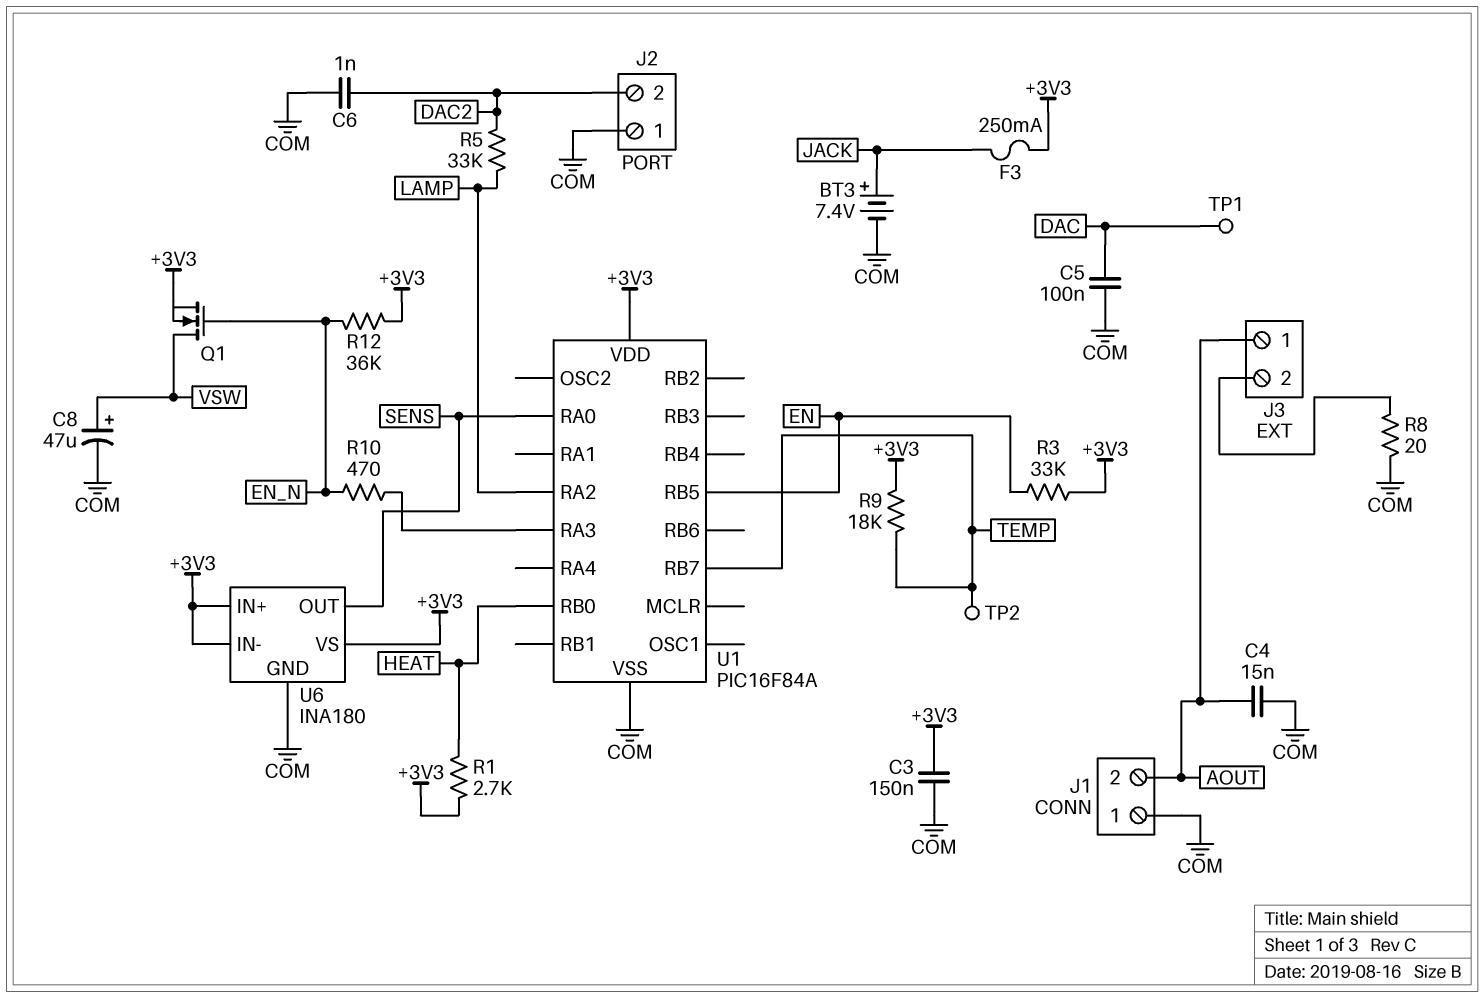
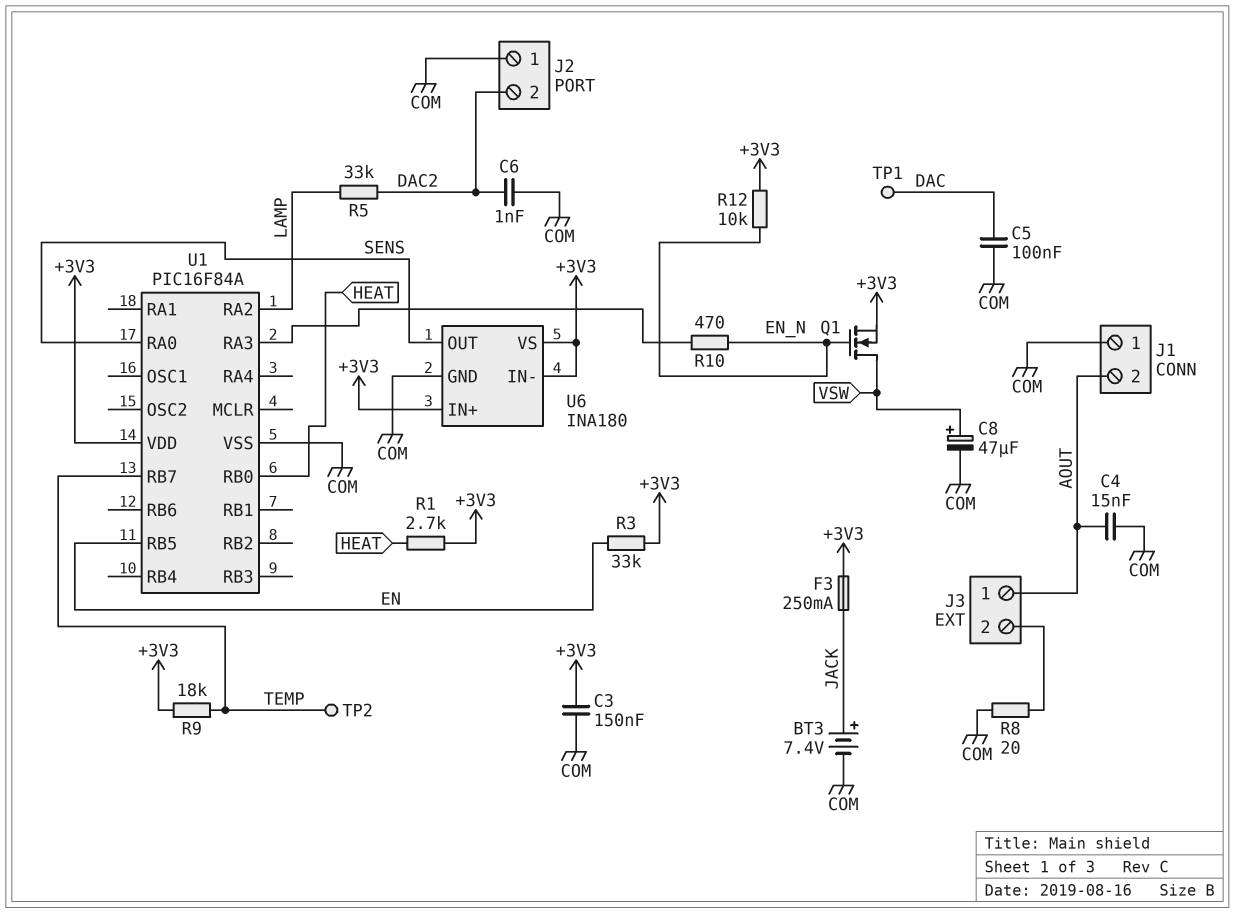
R12: 36k (+3V3, EN_N) -> 10k (+3V3, EN_N)

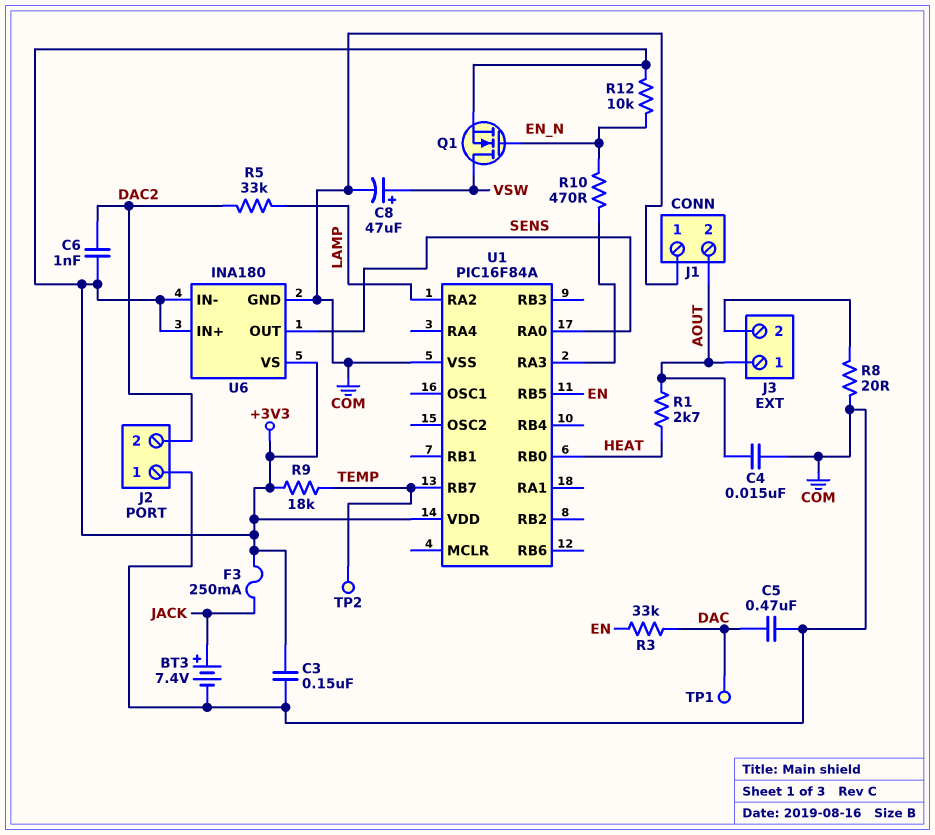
C5: 100nF (COM, DAC) -> 470nF (COM, DAC)
C6: 1nF (COM, DAC2) -> 1nF (+3V3, DAC2)
R1: 2.7k (+3V3, HEAT) -> 2.7k (AOUT, HEAT)
R3: 33k (+3V3, EN) -> 33k (DAC, EN)

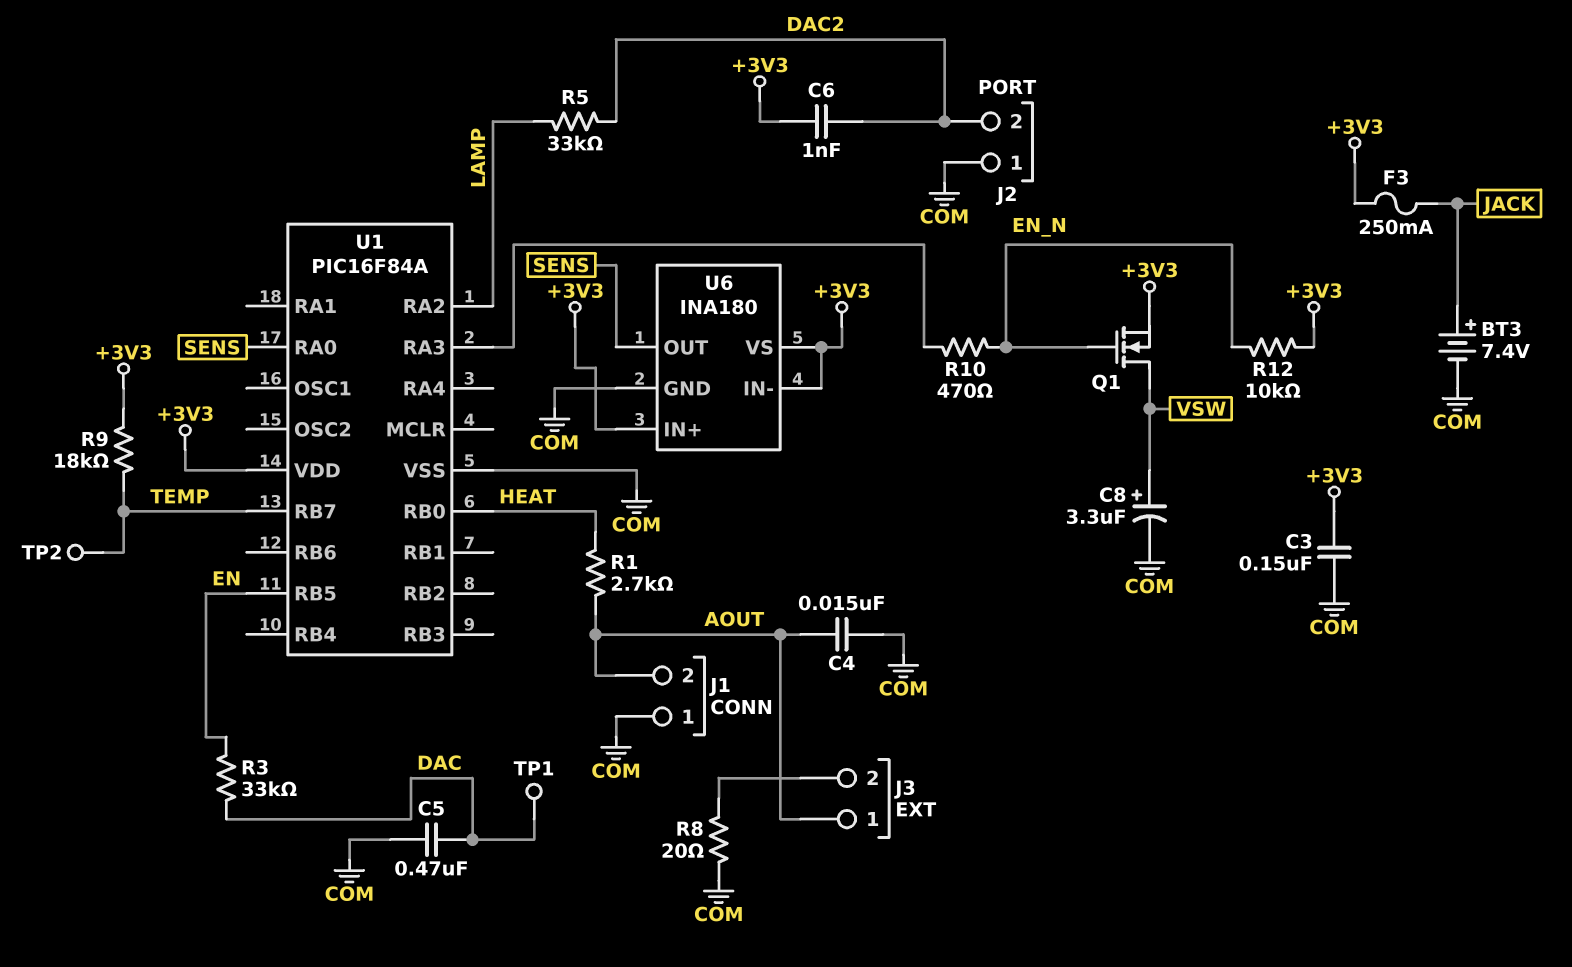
C8: 47uF (plus VSW, minus COM) -> 3.3uF (plus VSW, minus COM)

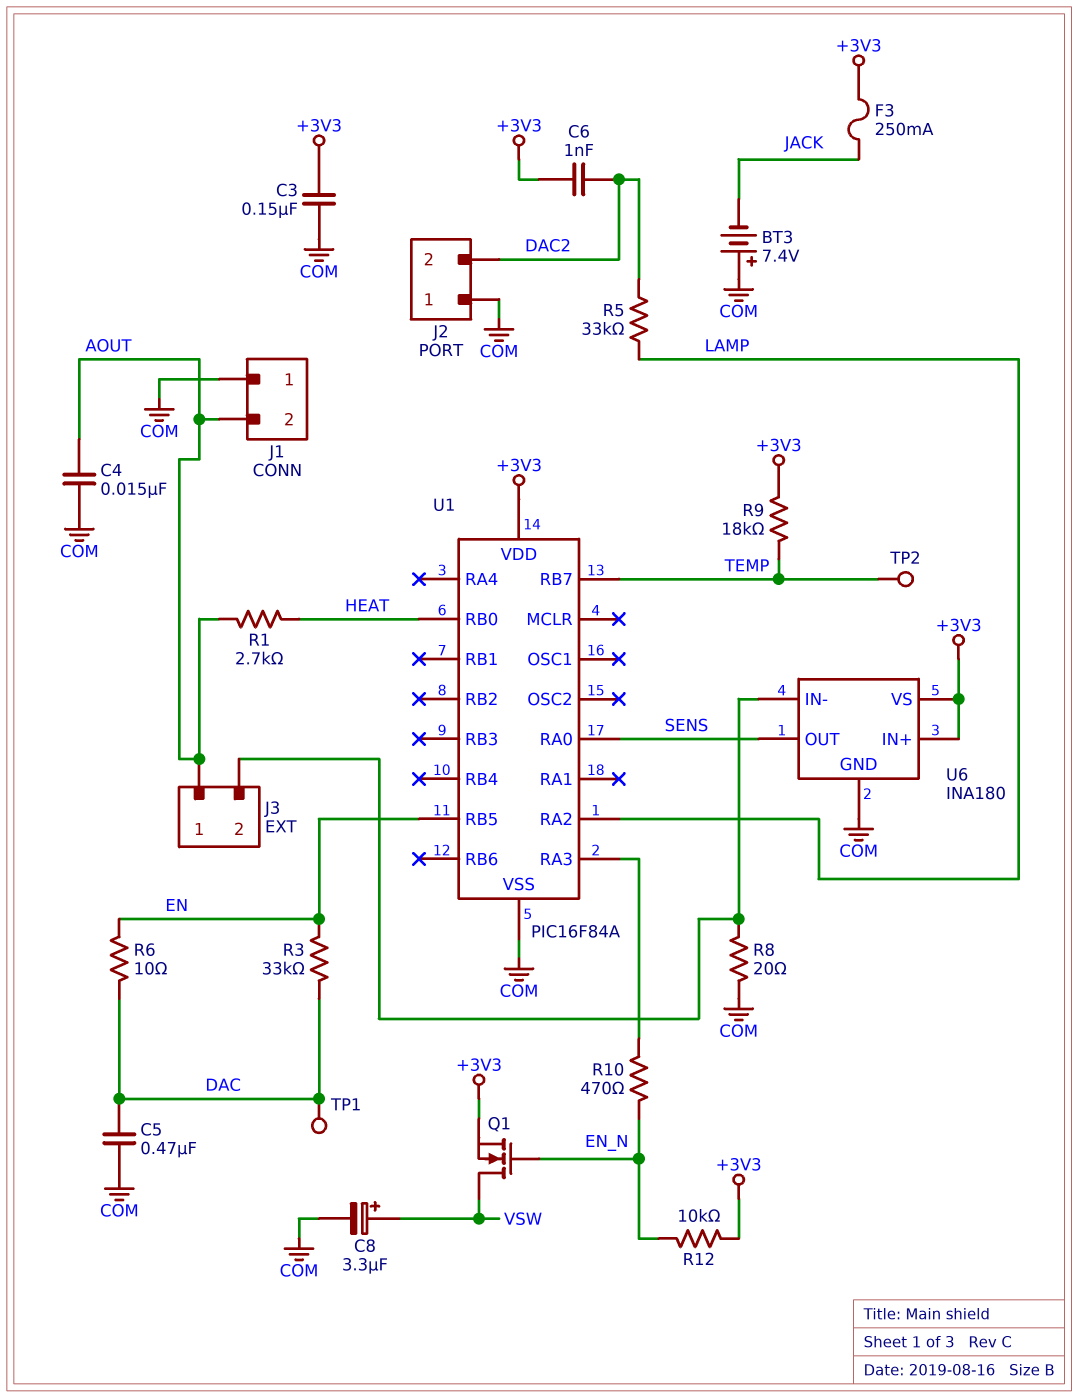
BT3: 7.4V (plus JACK, minus COM) -> 7.4V (plus COM, minus JACK)
R6: none -> 10 (DAC, EN)
U6 pin IN-: +3V3 -> J3/2

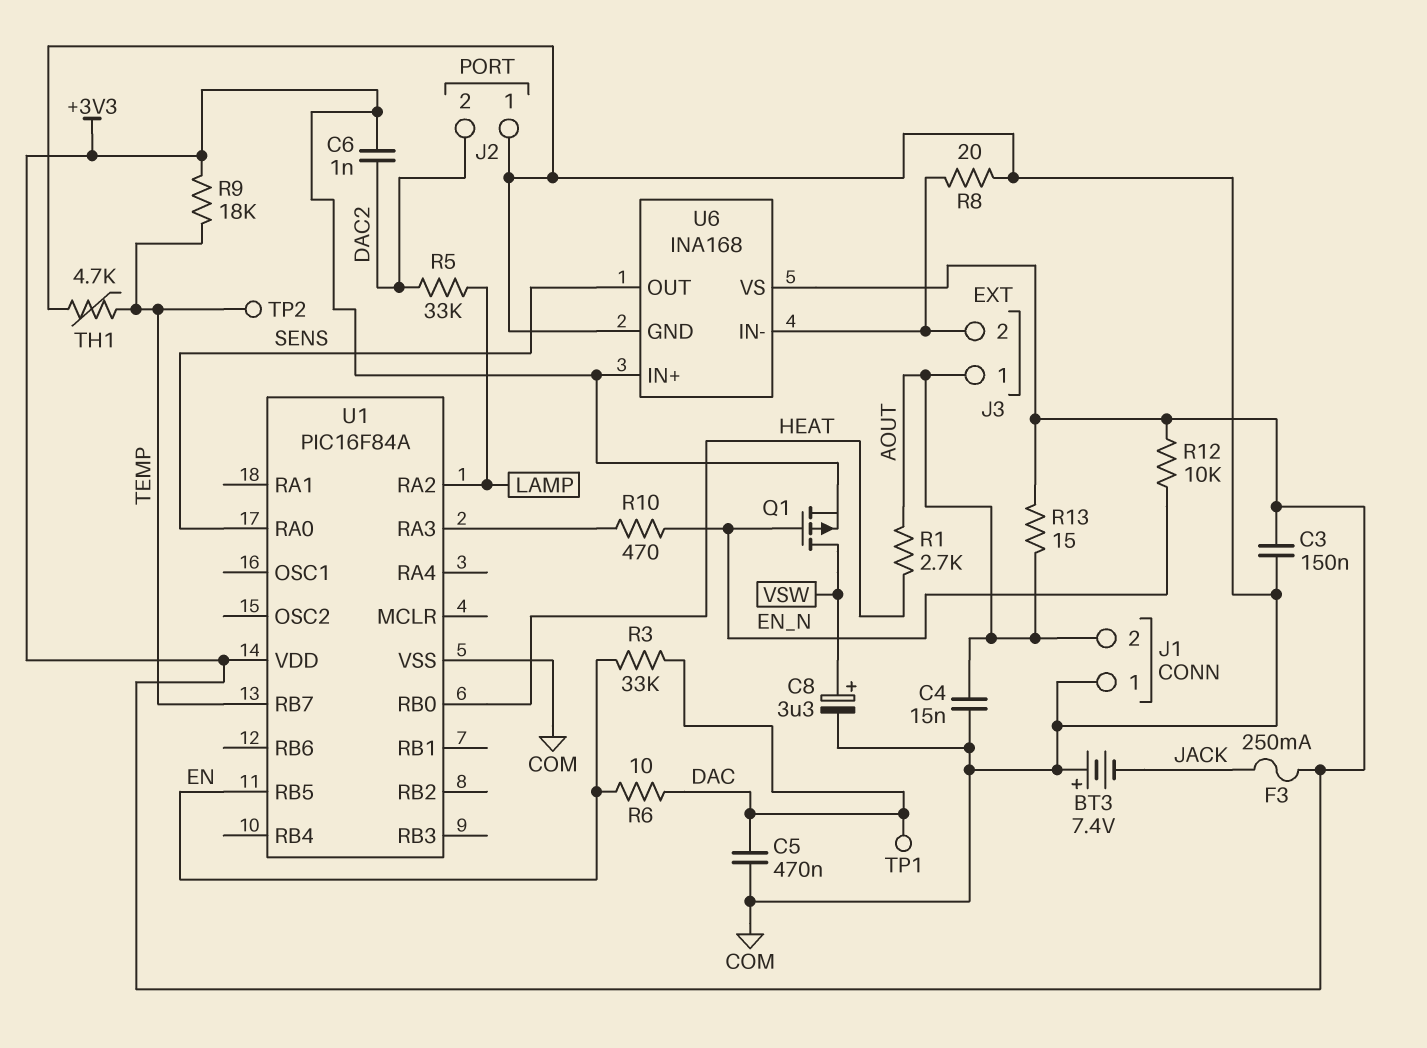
Q1: NMOS (G EN_N, D VSW, S +3V3) -> PMOS (G EN_N, D VSW, S +3V3)
R13: none -> 15 (+3V3, AOUT)
TH1: none -> 4.7k (COM, TEMP)
U6: INA180 -> INA168

